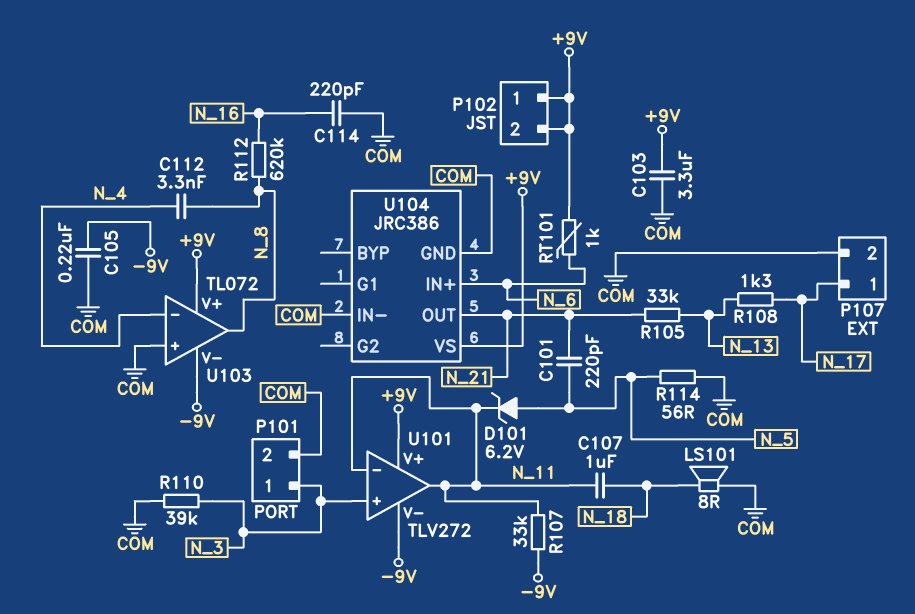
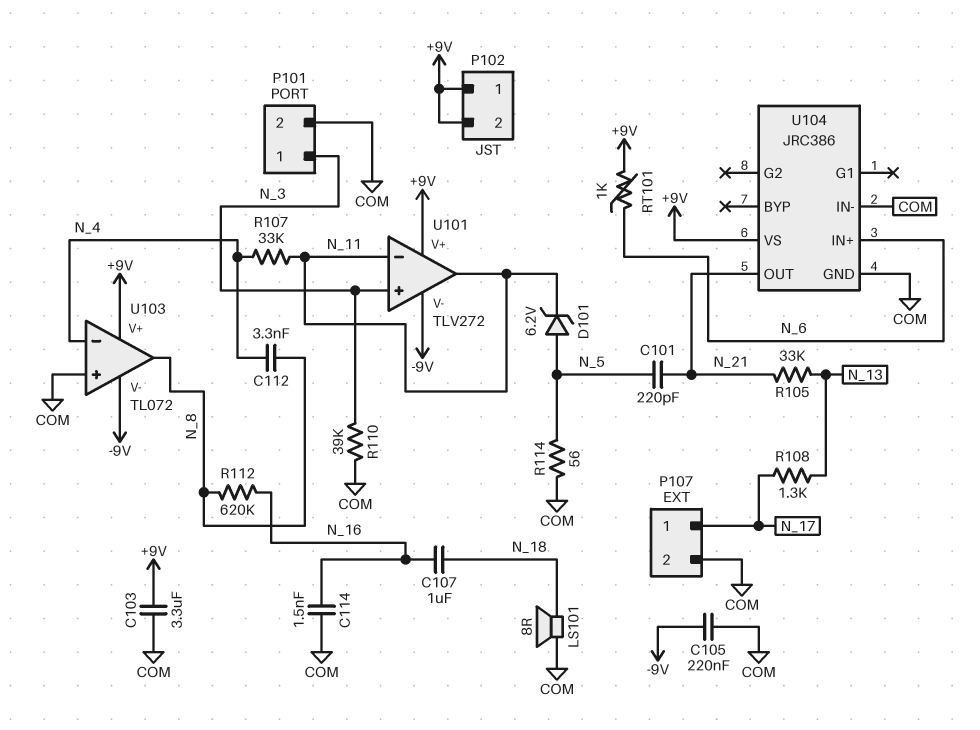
C107: 1uF (N_11, N_18) -> 1uF (N_16, N_18)
C114: 220pF (COM, N_16) -> 1.5nF (COM, N_16)
R107: 33k (-9V, N_11) -> 33k (N_4, N_11)

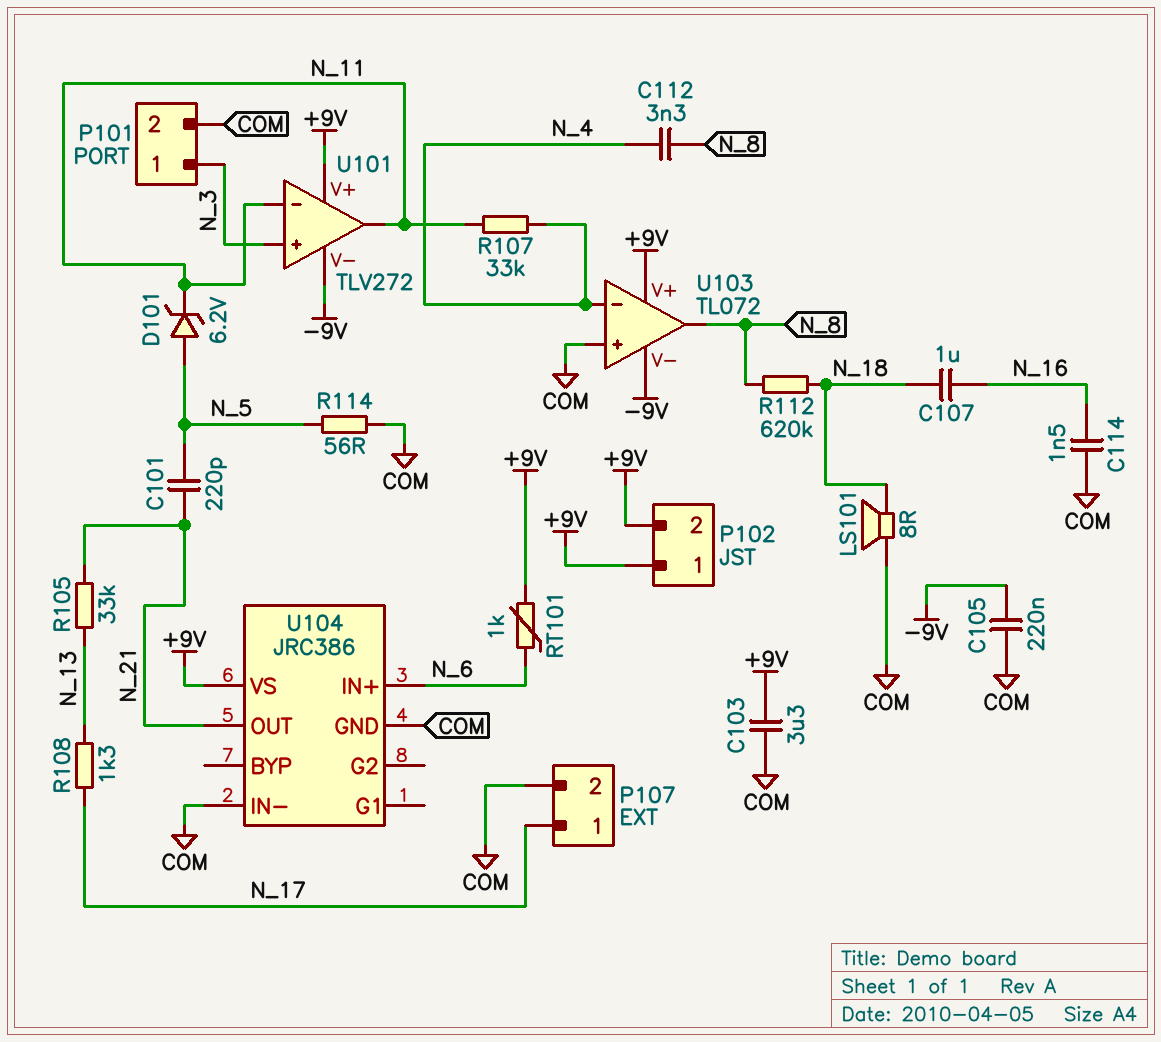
R110: 39k (COM, N_3) -> none
R112: 620k (N_8, N_16) -> 620k (N_8, N_18)

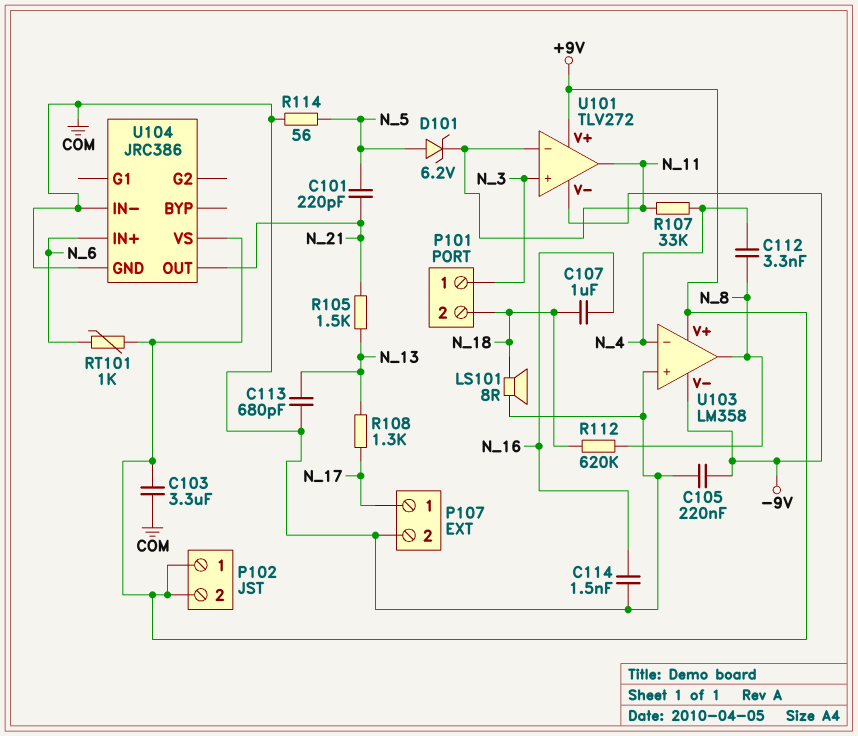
C113: none -> 680pF (COM, N_13)
P101 pin 2: COM -> N_18
R105: 33k (N_13, N_21) -> 1.5k (N_13, N_21)
U103: TL072 -> LM358

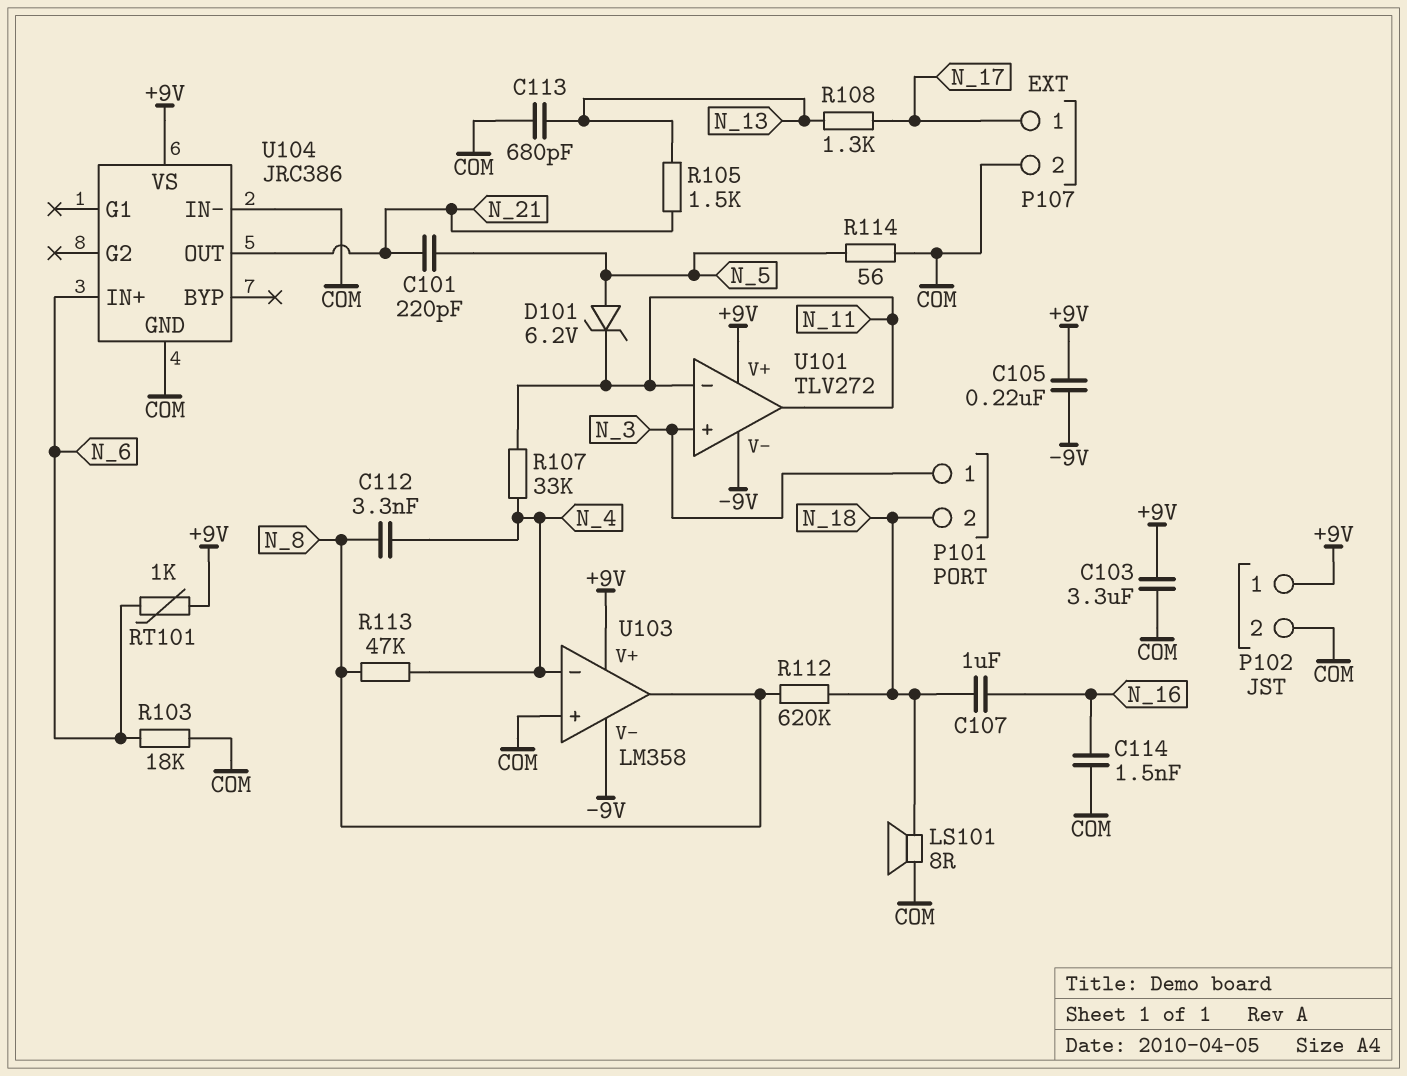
C105: 220nF (-9V, COM) -> 220nF (+9V, -9V)
P102 pin 2: +9V -> COM
R103: none -> 18k (COM, N_6)
R113: none -> 47k (N_4, N_8)

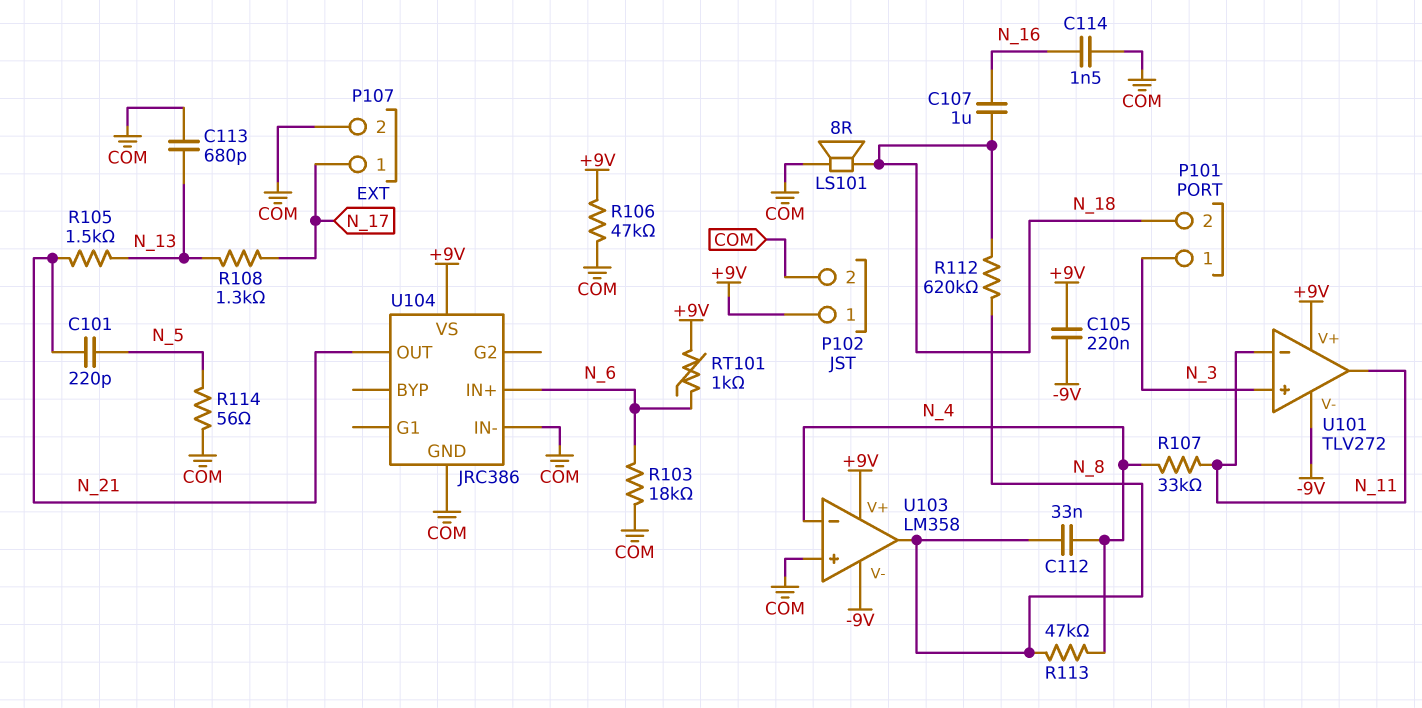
C103: 3.3uF (+9V, COM) -> none
C112: 3.3nF (N_4, N_8) -> 33nF (N_4, N_8)
D101: zener 6.2V (A N_5, K N_11) -> none
R106: none -> 47k (+9V, COM)

